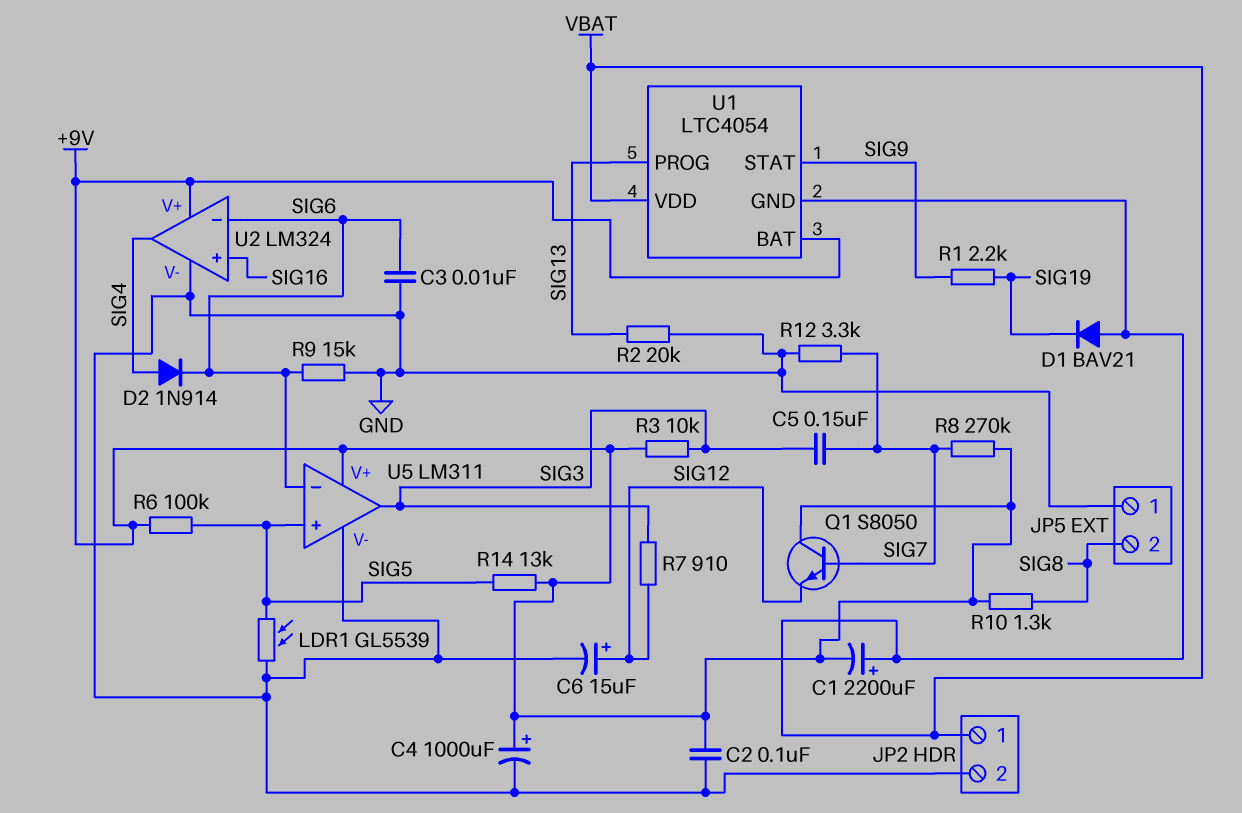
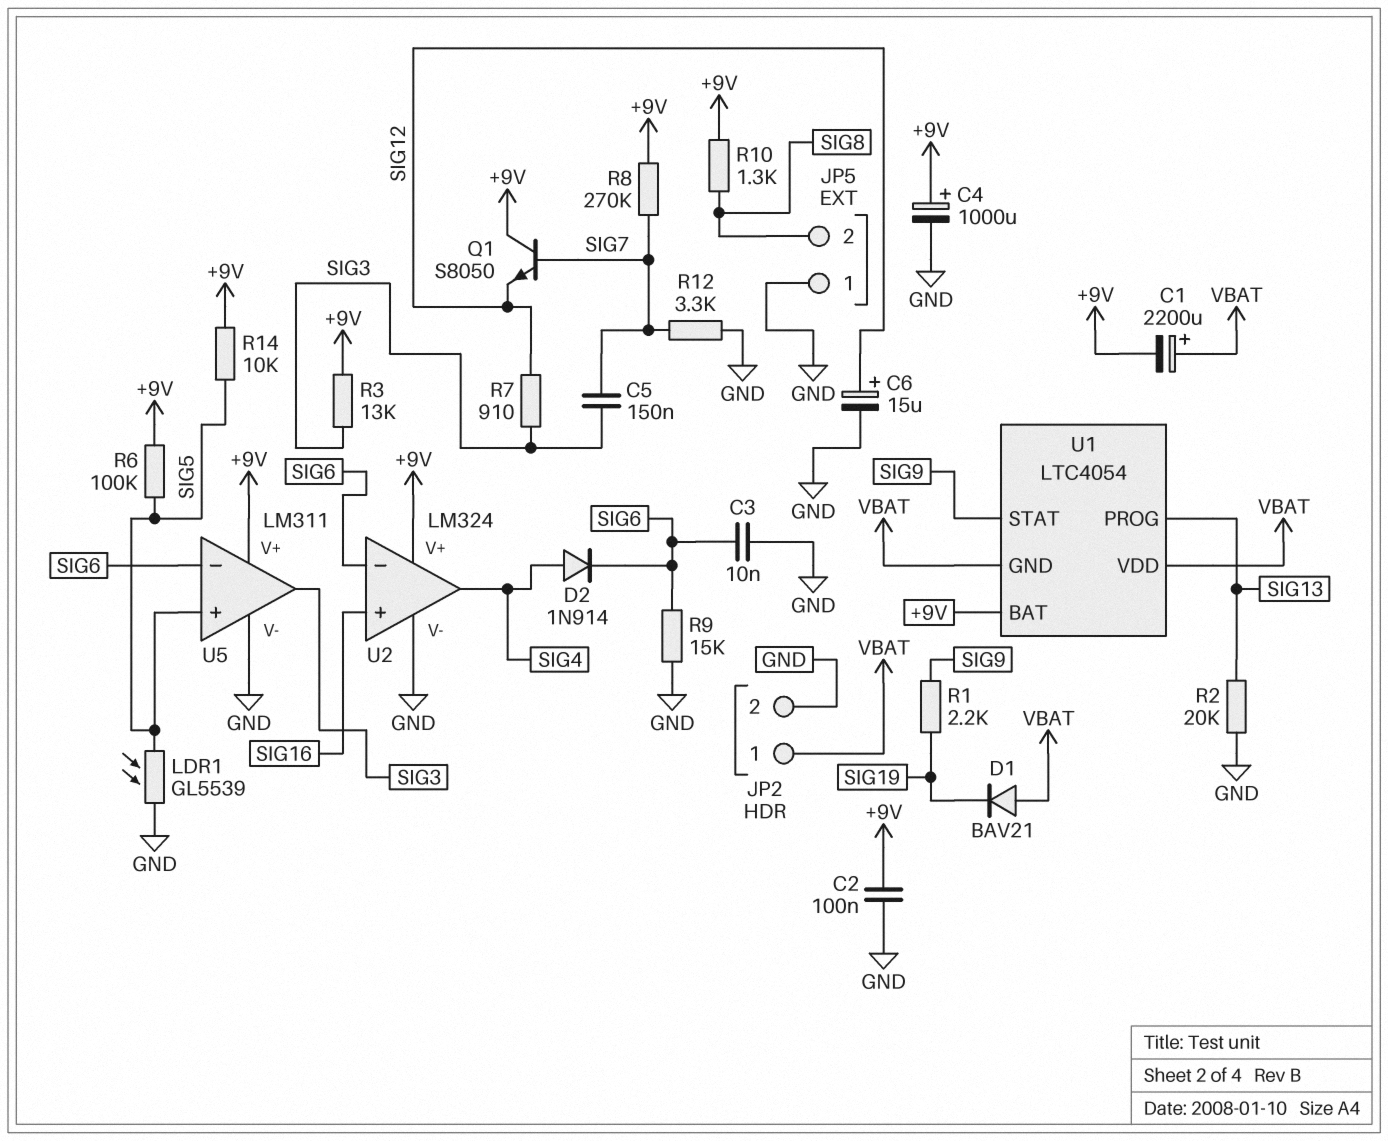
R3: 10k (+9V, SIG3) -> 13k (+9V, SIG3)
R14: 13k (+9V, SIG5) -> 10k (+9V, SIG5)

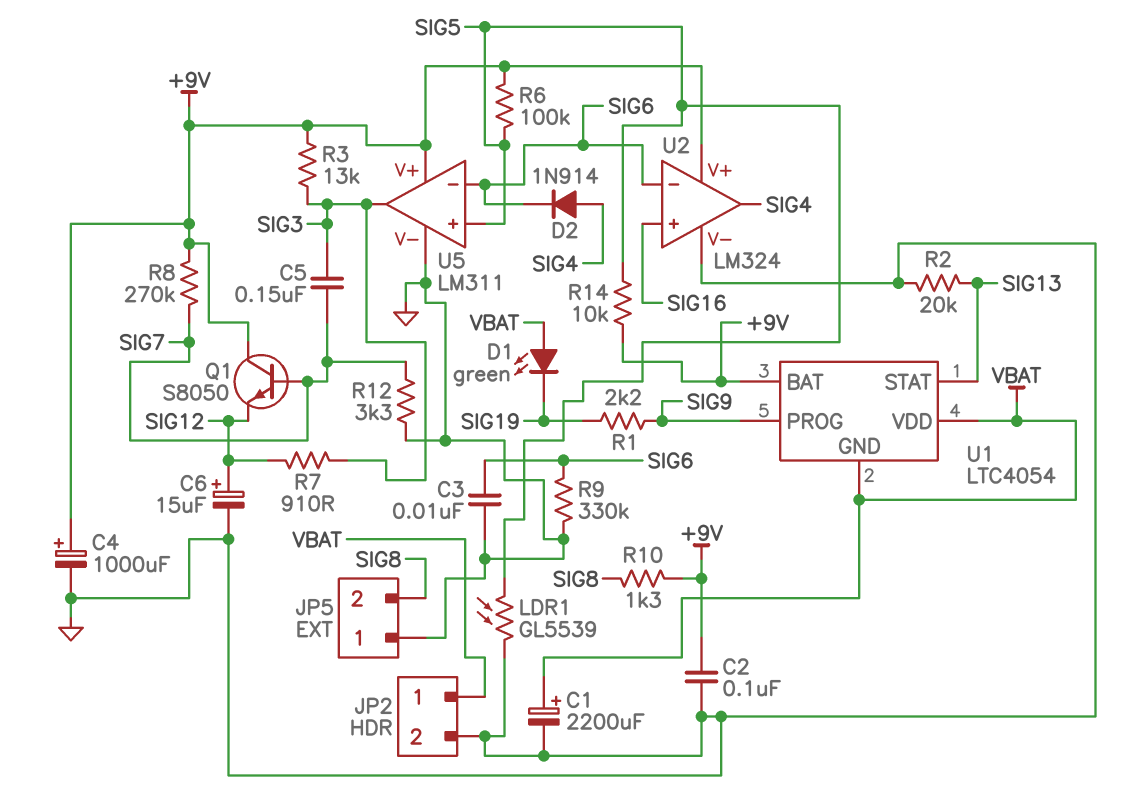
C1: 2200uF (plus VBAT, minus +9V) -> 2200uF (plus VBAT, minus GND)
D1: diode BAV21 (A VBAT, K SIG19) -> LED green (A VBAT, K SIG19)
R9: 15k (GND, SIG6) -> 330k (GND, SIG6)
U1 pin PROG: SIG13 -> SIG9
U1 pin STAT: SIG9 -> SIG13

